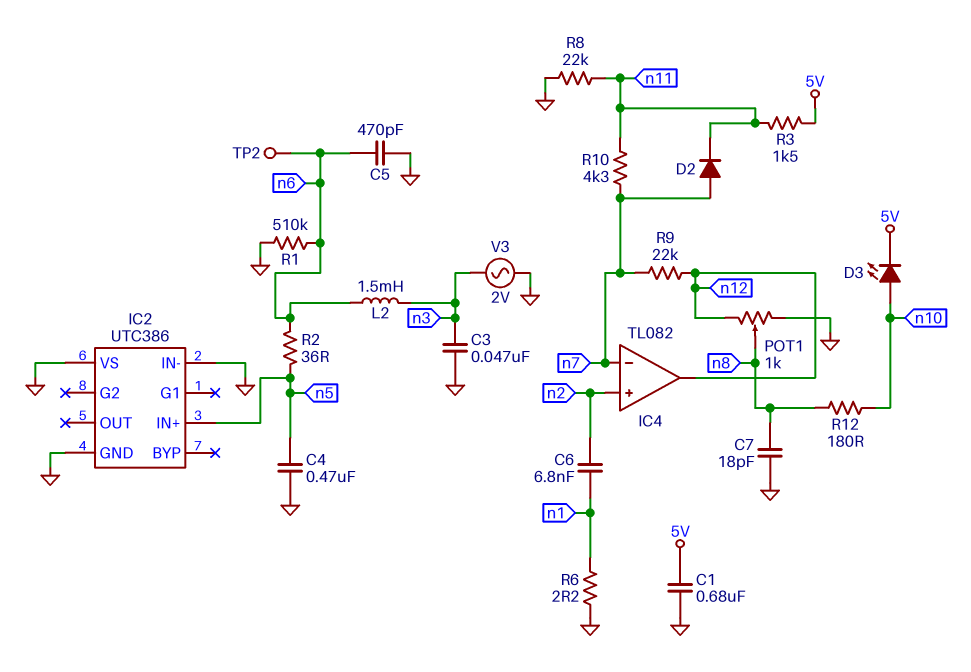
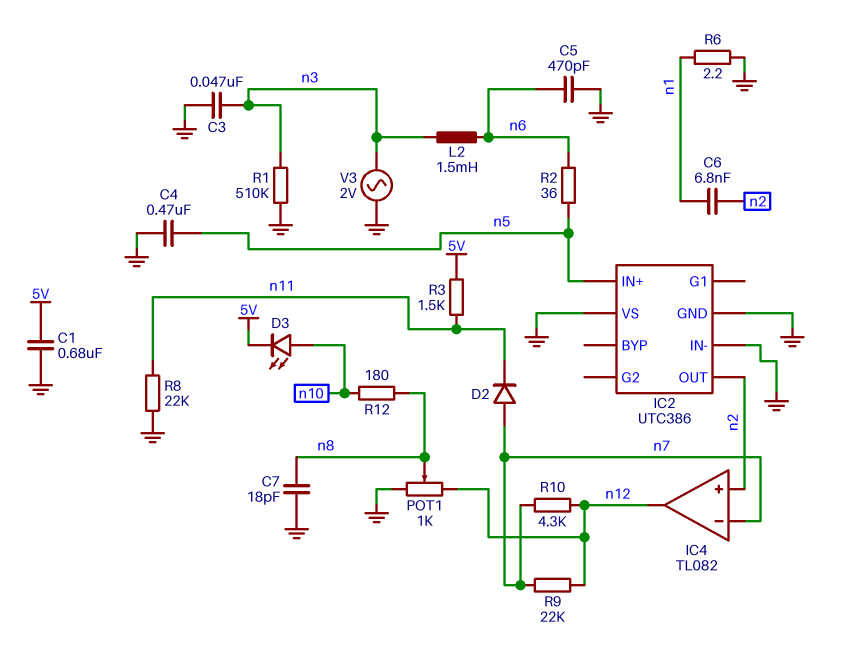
IC2 pin OUT: none -> n2
R1: 510k (GND, n6) -> 510k (GND, n3)
R10: 4.3k (n7, n11) -> 4.3k (n7, n12)
TP2: test point (n6) -> none

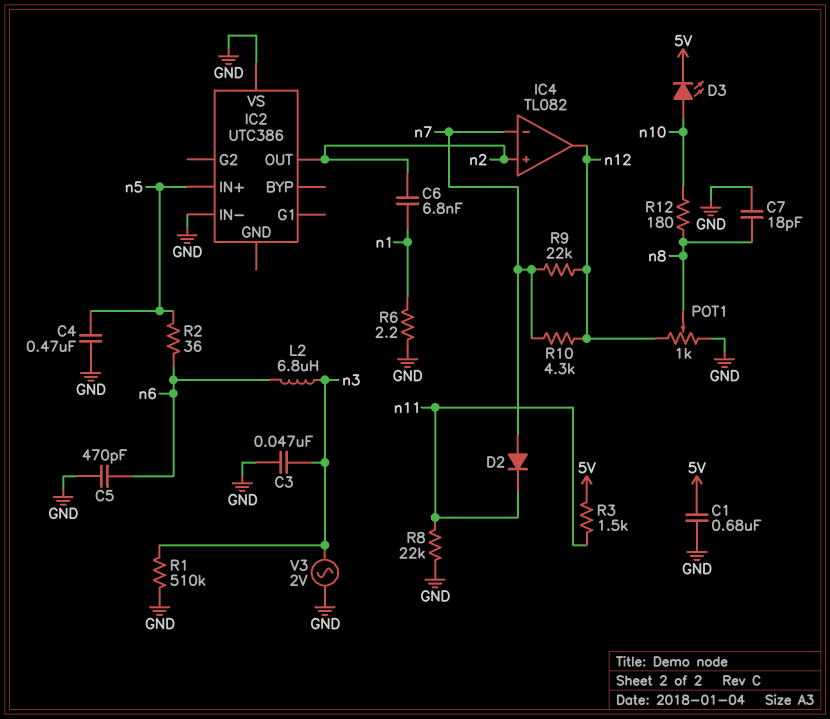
IC2 pin GND: GND -> none
L2: 1.5mH (n3, n6) -> 6.8uH (n3, n6)

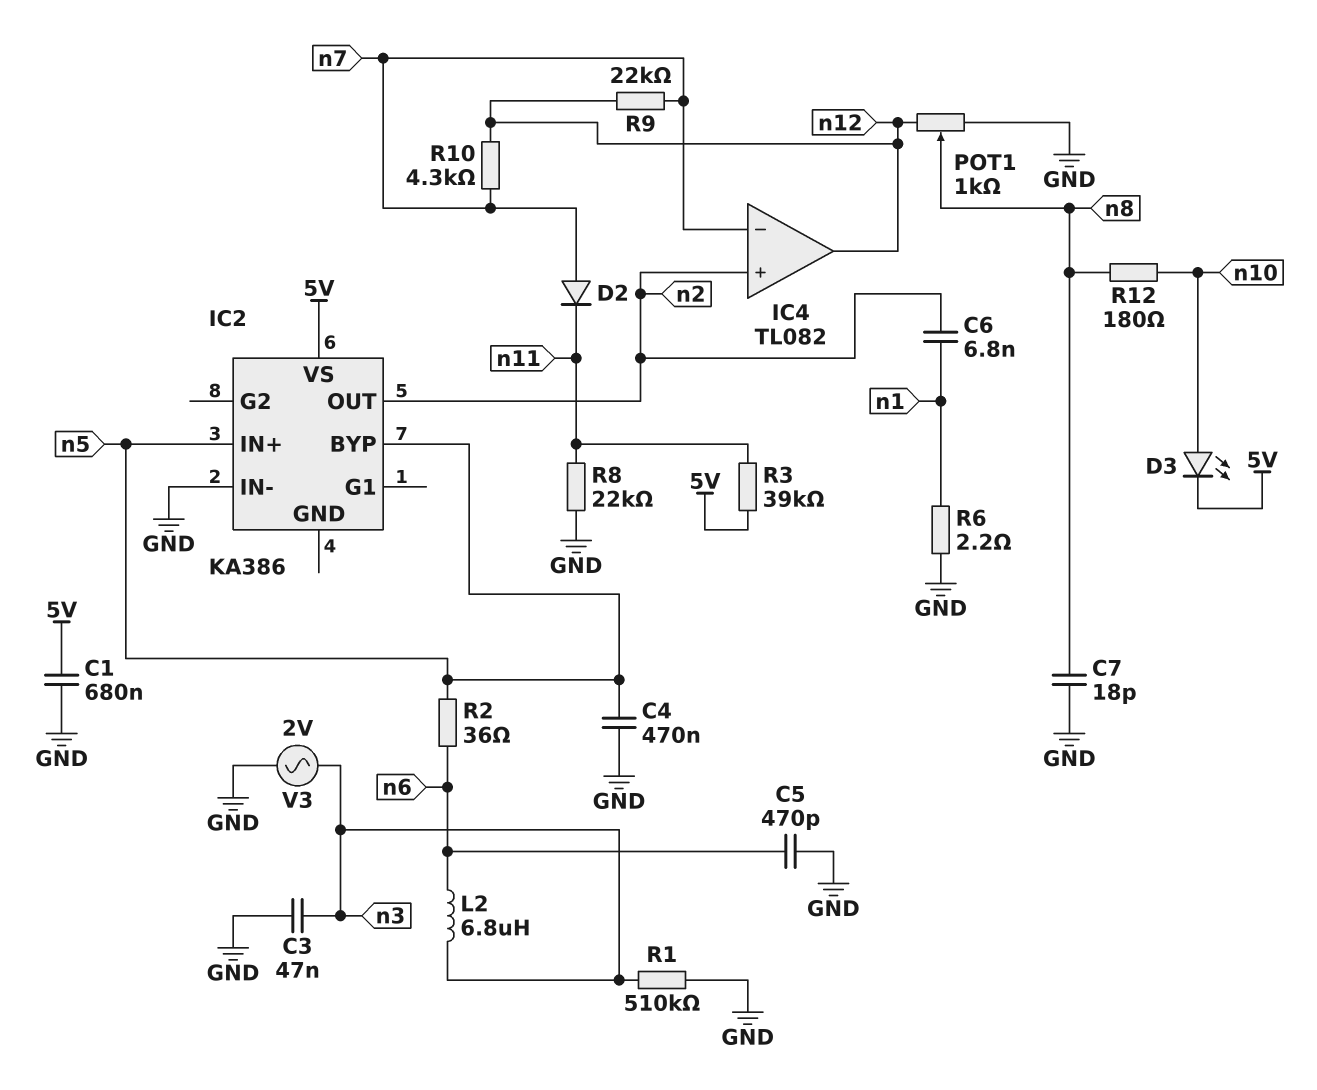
IC2: UTC386 -> KA386
IC2 pin BYP: none -> n5
IC2 pin VS: GND -> 5V
R3: 1.5k (5V, n11) -> 39k (5V, n11)

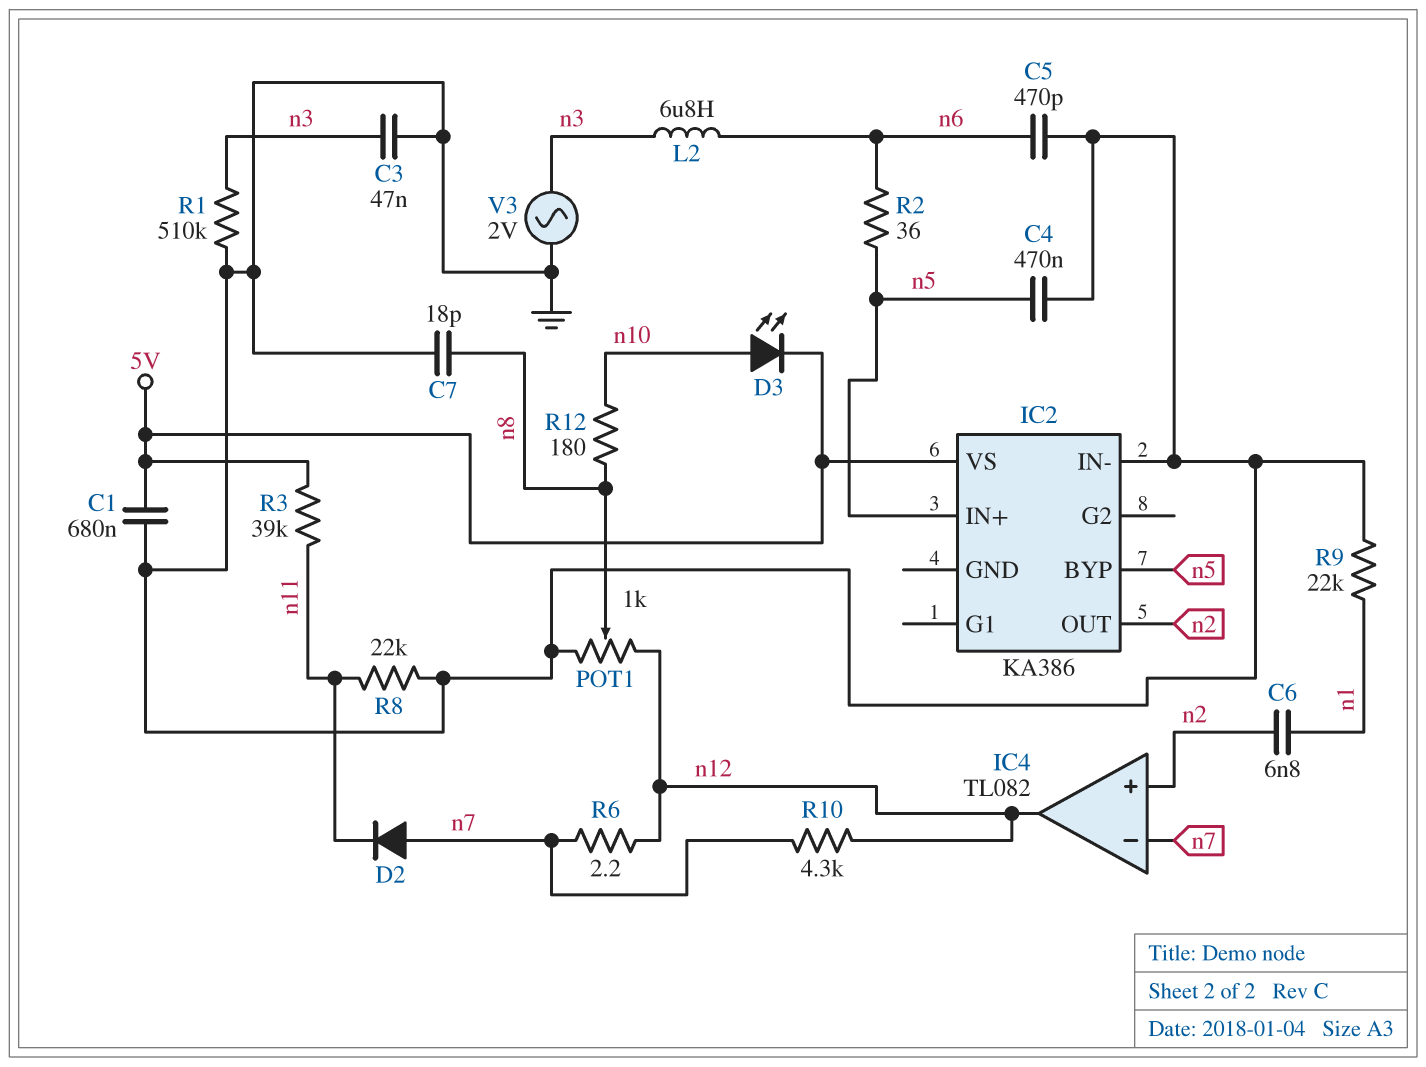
R6: 2.2 (GND, n1) -> 2.2 (n7, n12)
R9: 22k (n7, n12) -> 22k (GND, n1)

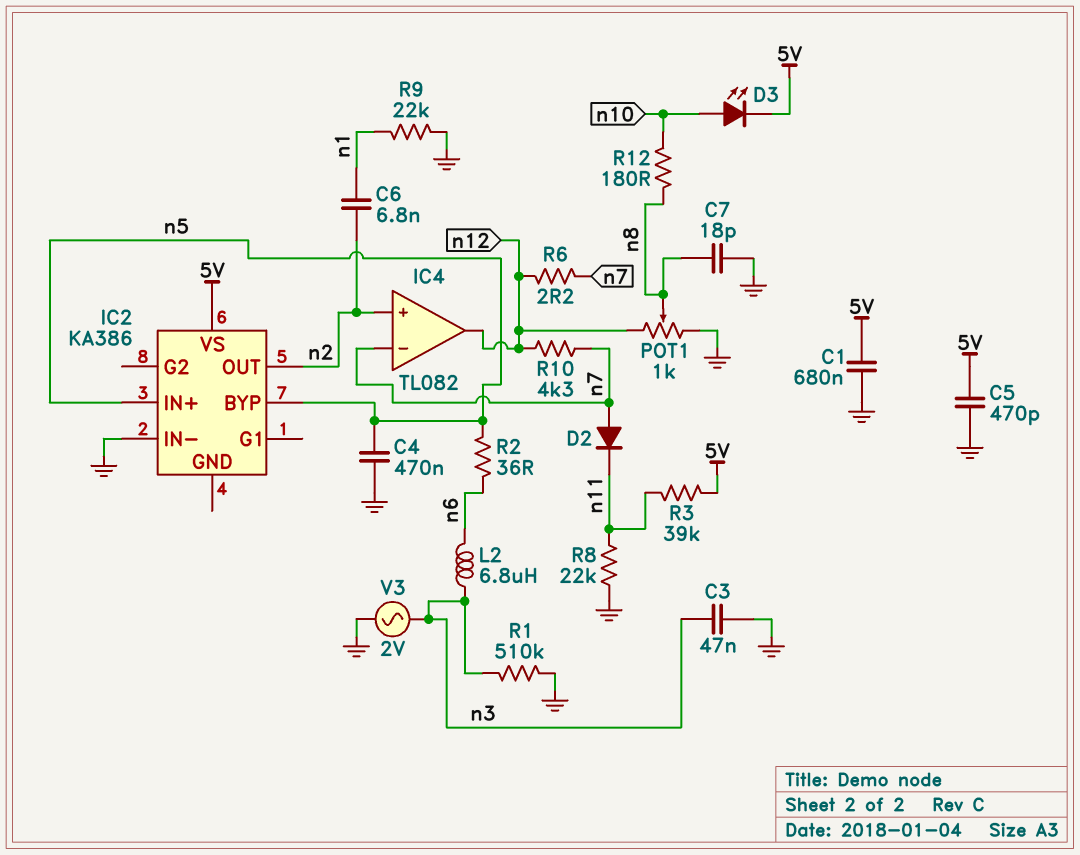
C5: 470pF (GND, n6) -> 470pF (5V, GND)

